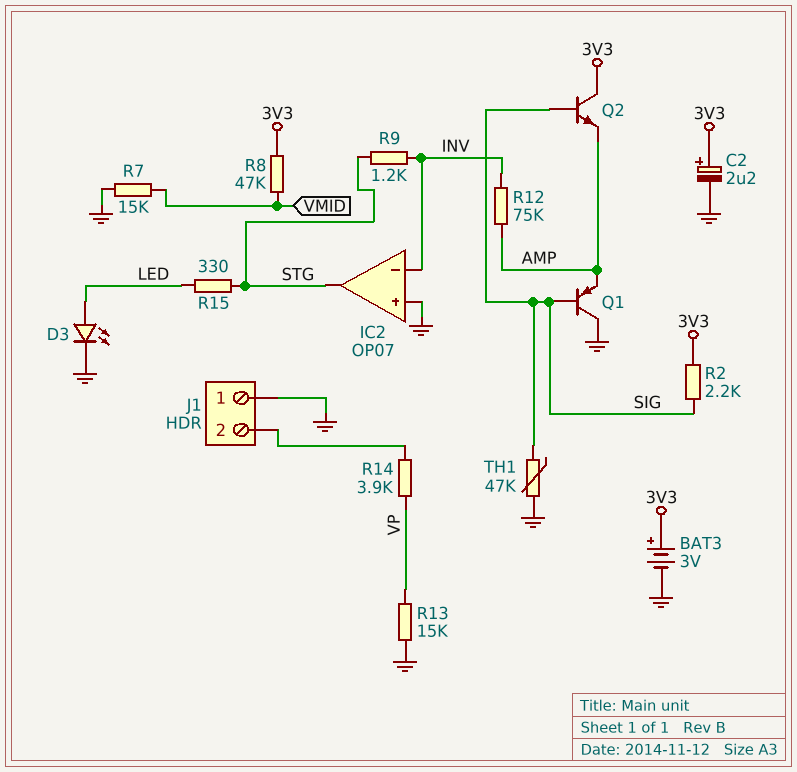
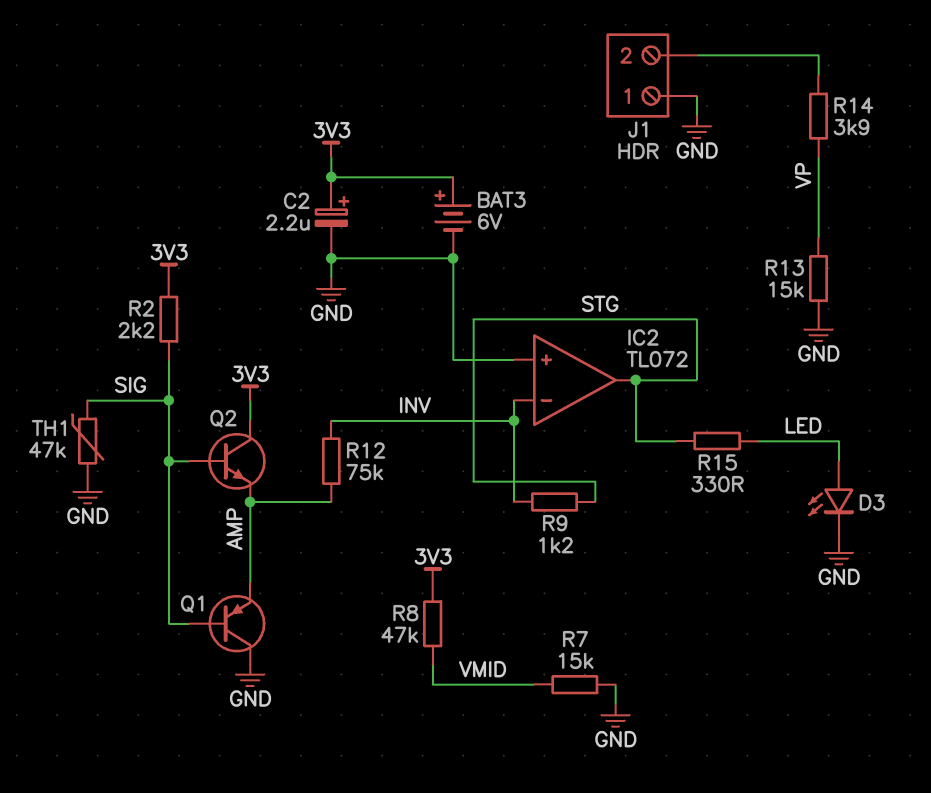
BAT3: 3V (plus 3V3, minus GND) -> 6V (plus 3V3, minus GND)
IC2: OP07 -> TL072

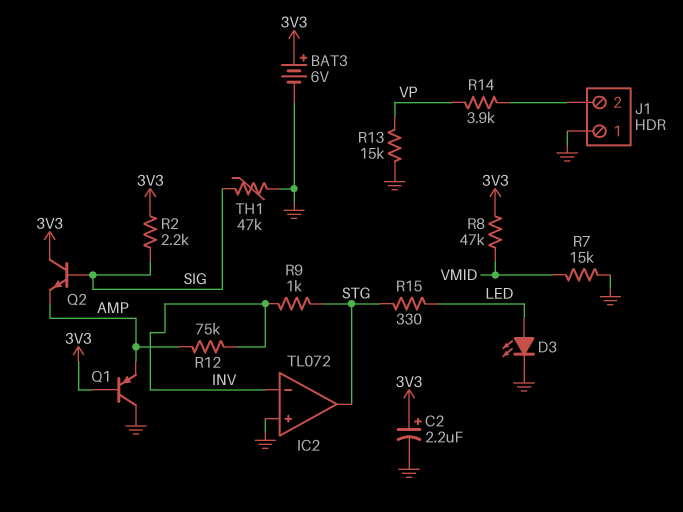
Q1: PNP (B SIG, C GND, E AMP) -> PNP (B 3V3, C GND, E AMP)
R9: 1.2k (INV, STG) -> 1k (INV, STG)

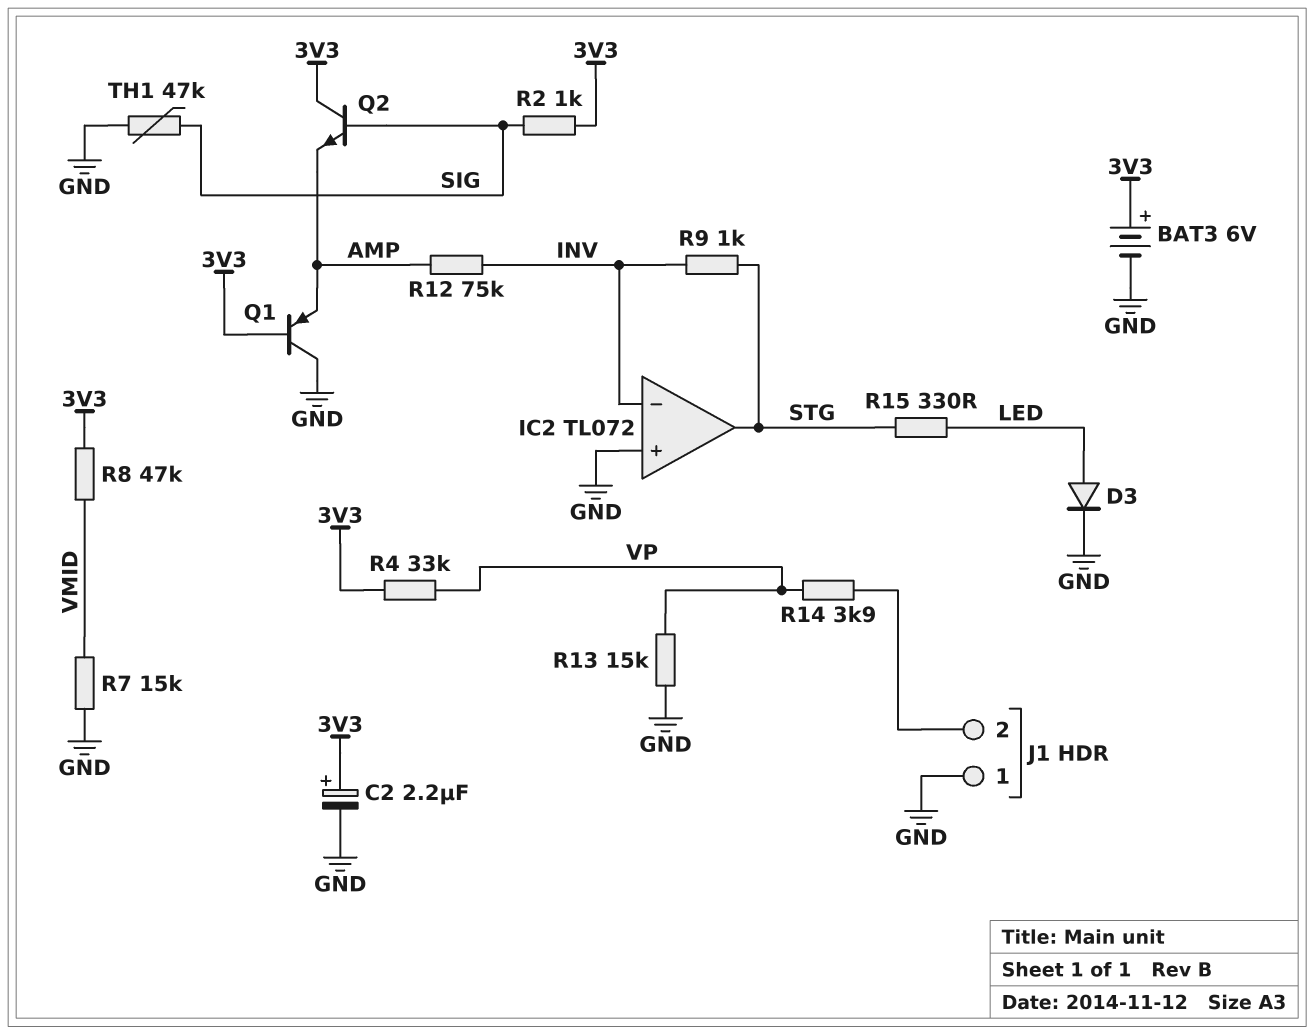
D3: LED (A LED, K GND) -> diode (A LED, K GND)
R2: 2.2k (3V3, SIG) -> 1k (3V3, SIG)
R4: none -> 33k (3V3, VP)

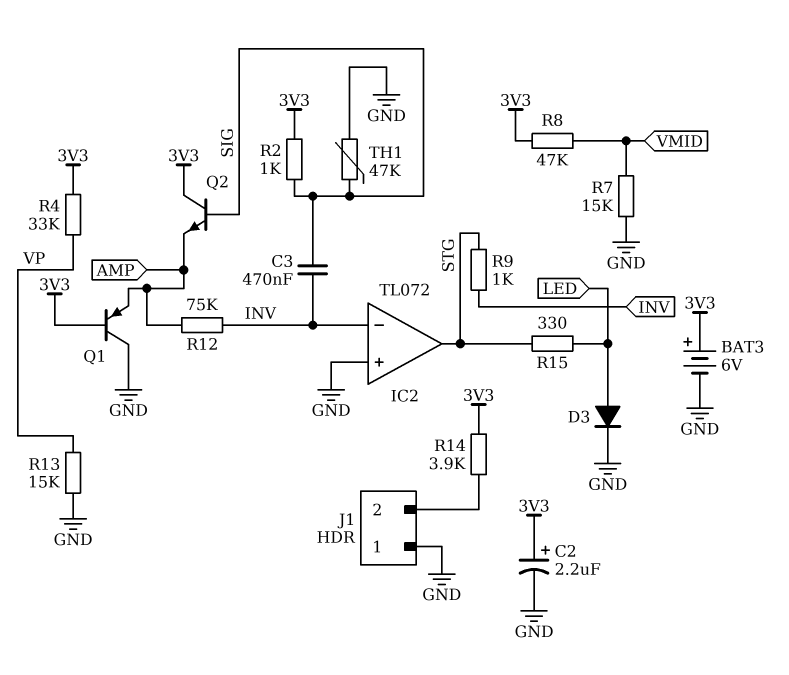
C3: none -> 470nF (INV, SIG)
R14: 3.9k (J1/2, VP) -> 3.9k (3V3, J1/2)

